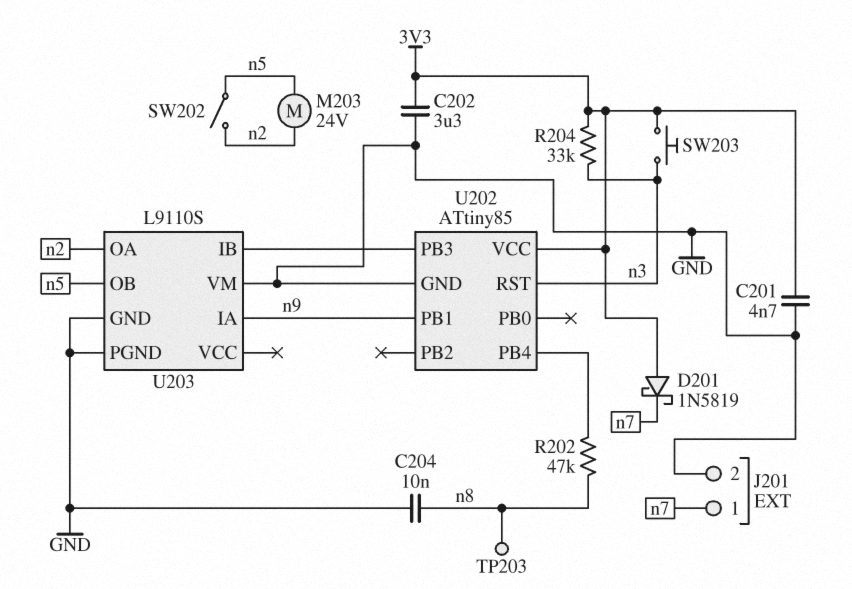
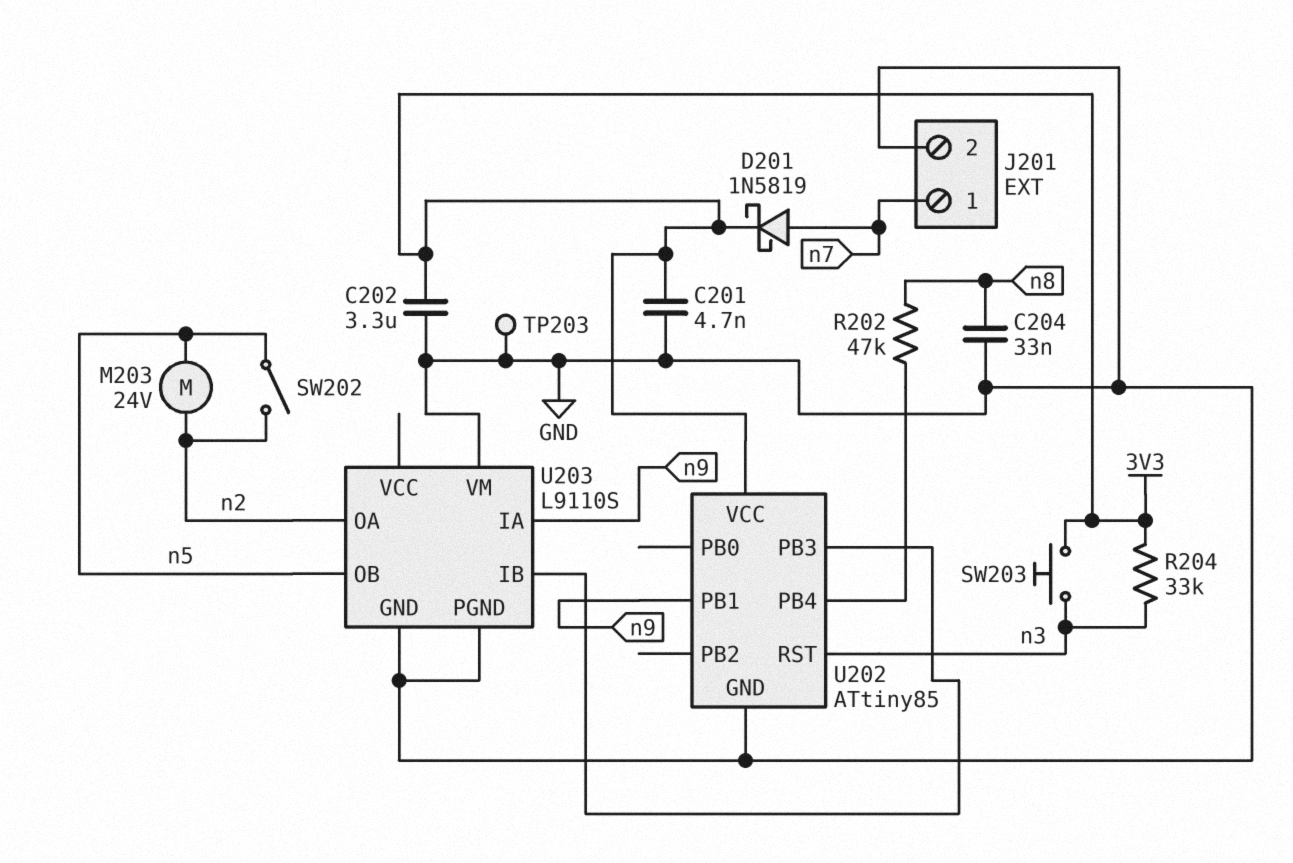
C204: 10nF (GND, n8) -> 33nF (GND, n8)
D201: schottky 1N5819 (A 3V3, K n7) -> schottky 1N5819 (A n7, K 3V3)
TP203: test point (n8) -> test point (GND)

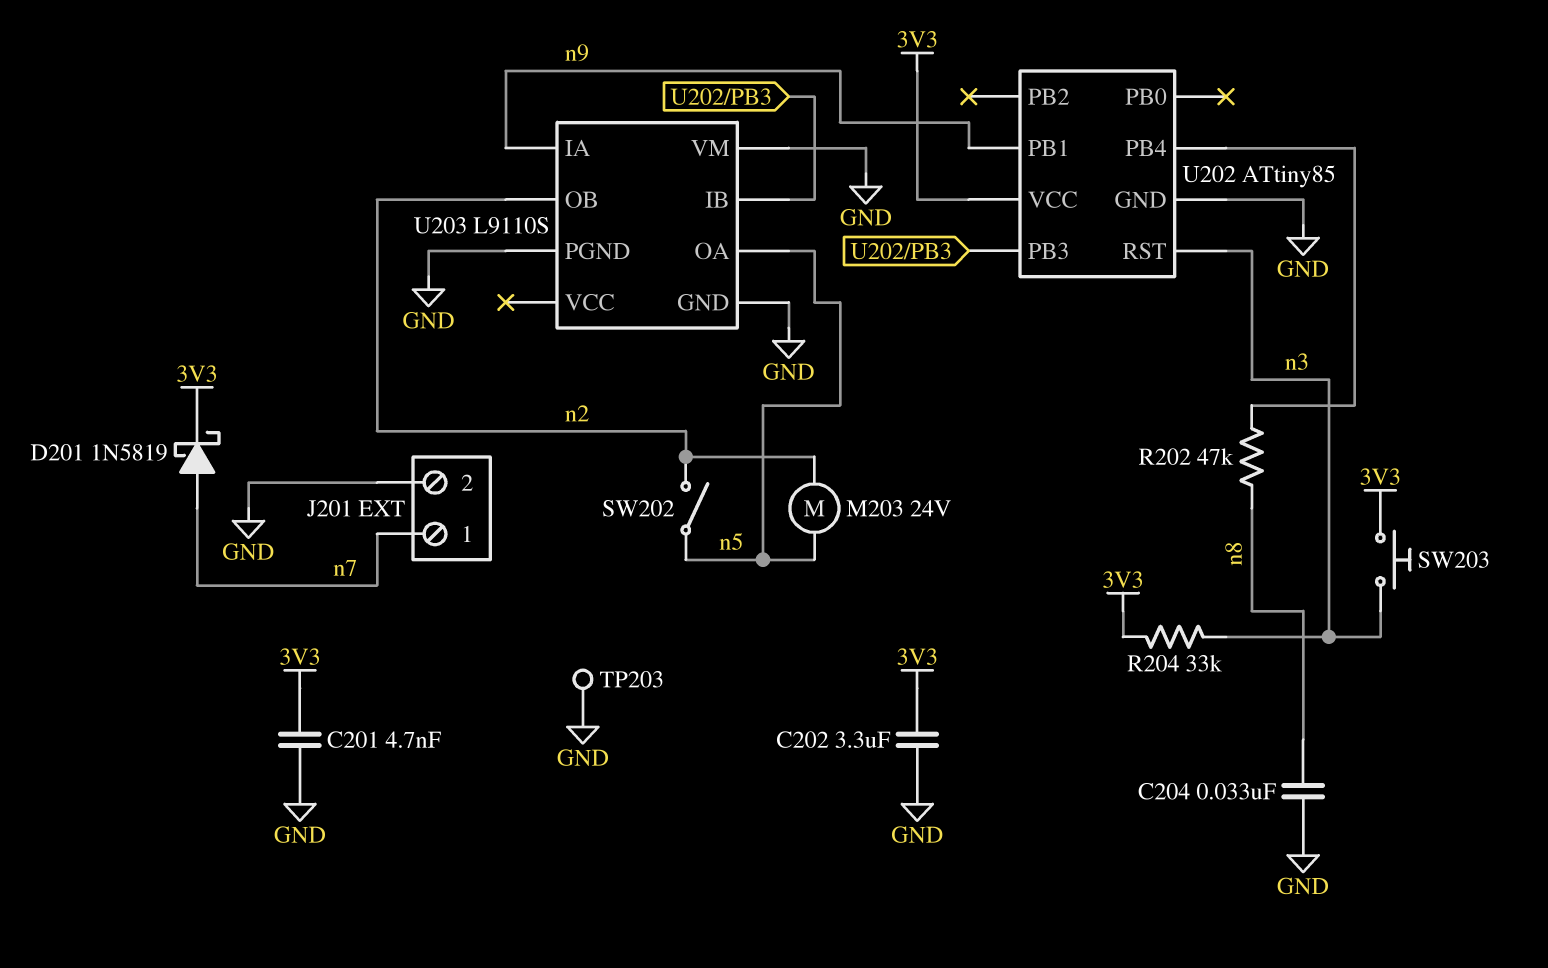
U203 pin OA: n2 -> n5
U203 pin OB: n5 -> n2

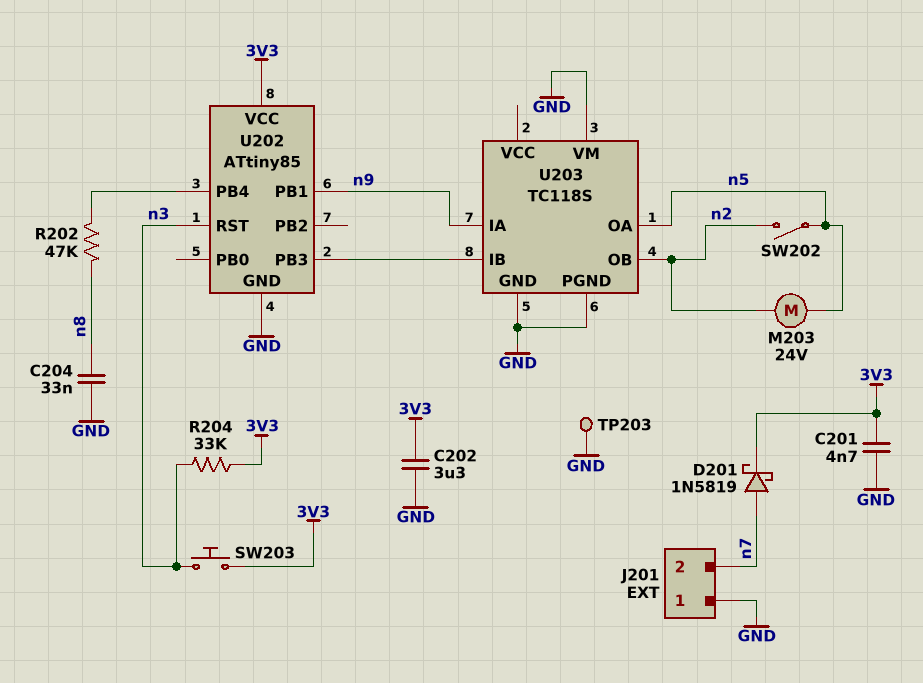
J201 pin 1: n7 -> GND
J201 pin 2: GND -> n7
U203: L9110S -> TC118S

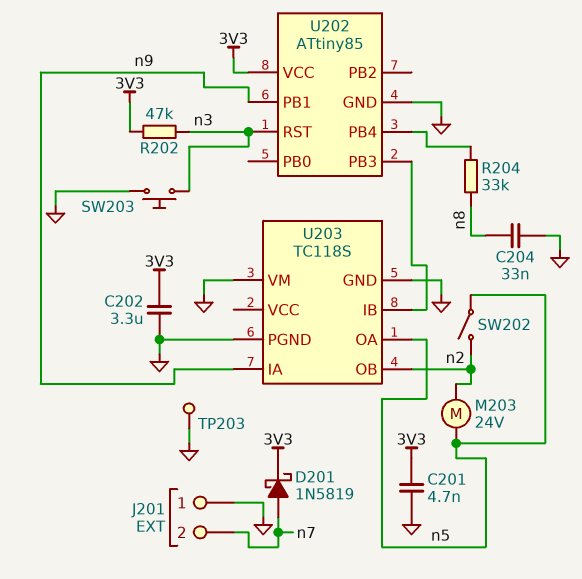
R202: 47k (U202/PB4, n8) -> 47k (3V3, n3)
R204: 33k (3V3, n3) -> 33k (U202/PB4, n8)
SW203: button (3V3, n3) -> button (GND, n3)

